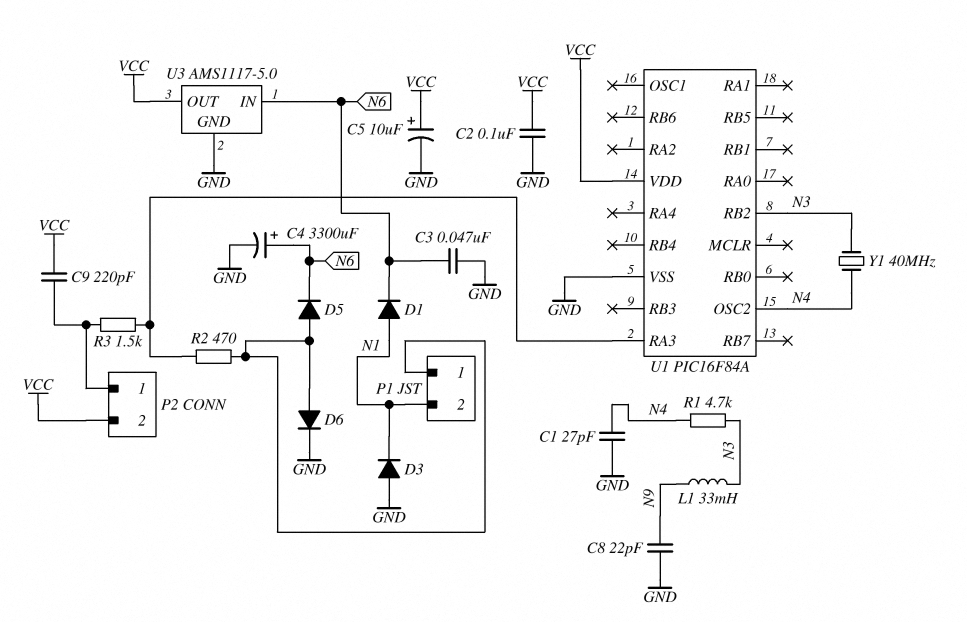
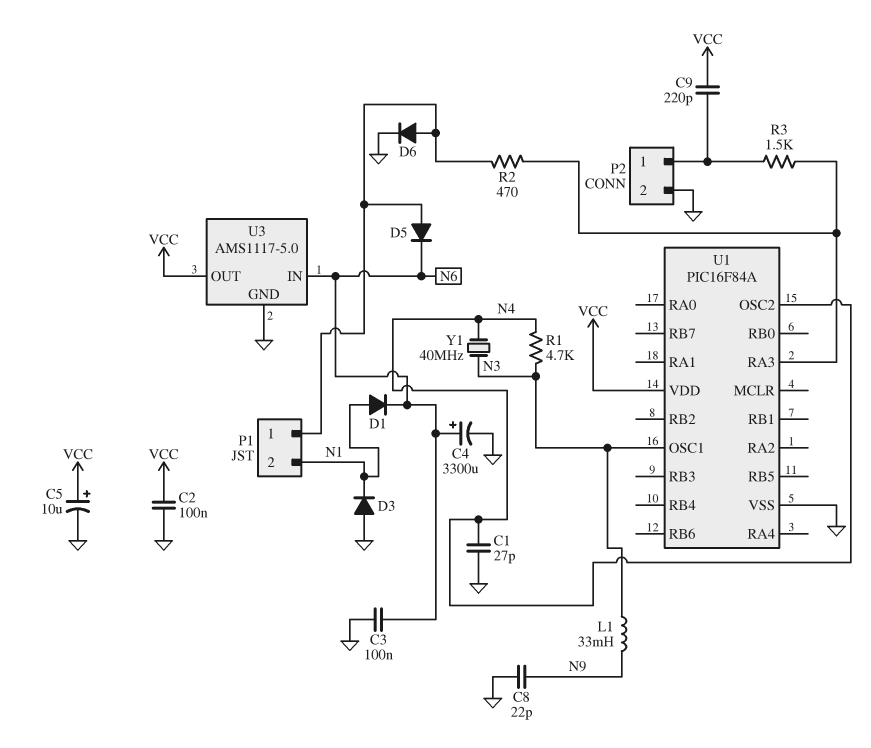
C3: 47nF (GND, N6) -> 100nF (GND, N6)
P2 pin 2: VCC -> GND
U1 pin OSC1: none -> N3
U1 pin RB2: N3 -> none

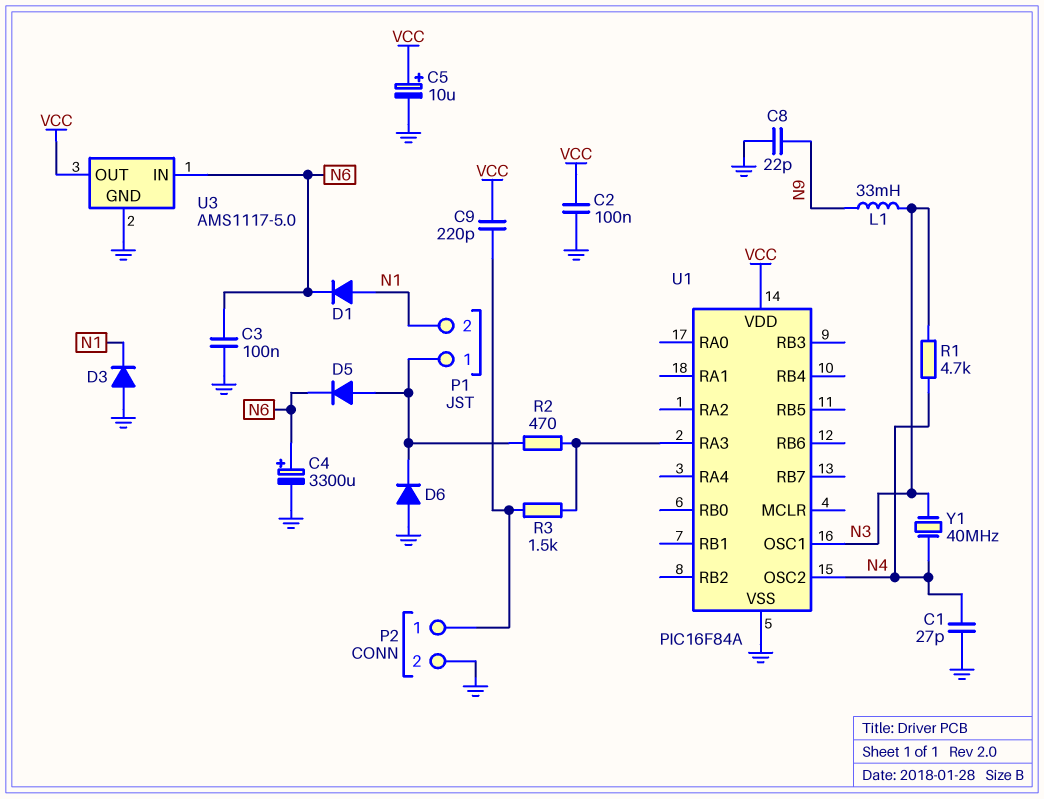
D6: diode (A P1/1, K GND) -> diode (A GND, K P1/1)

